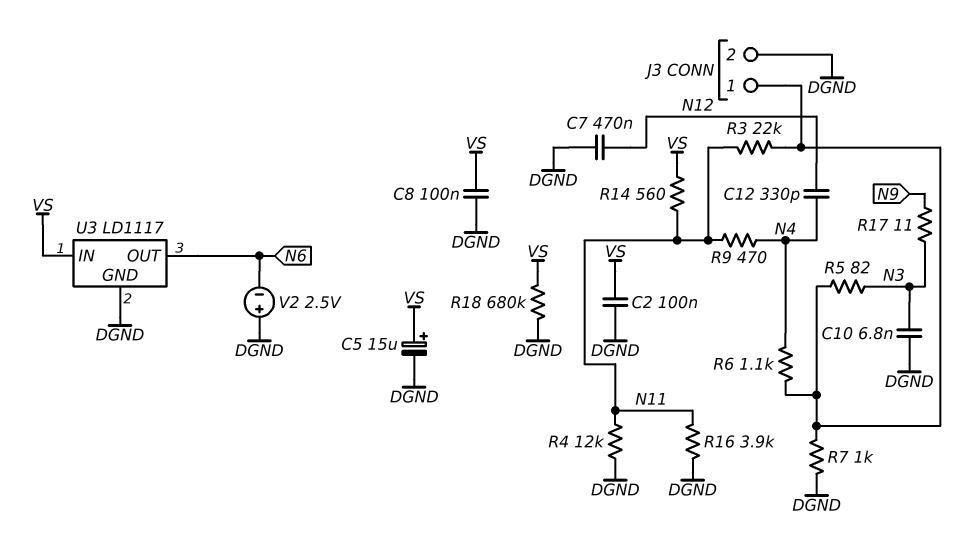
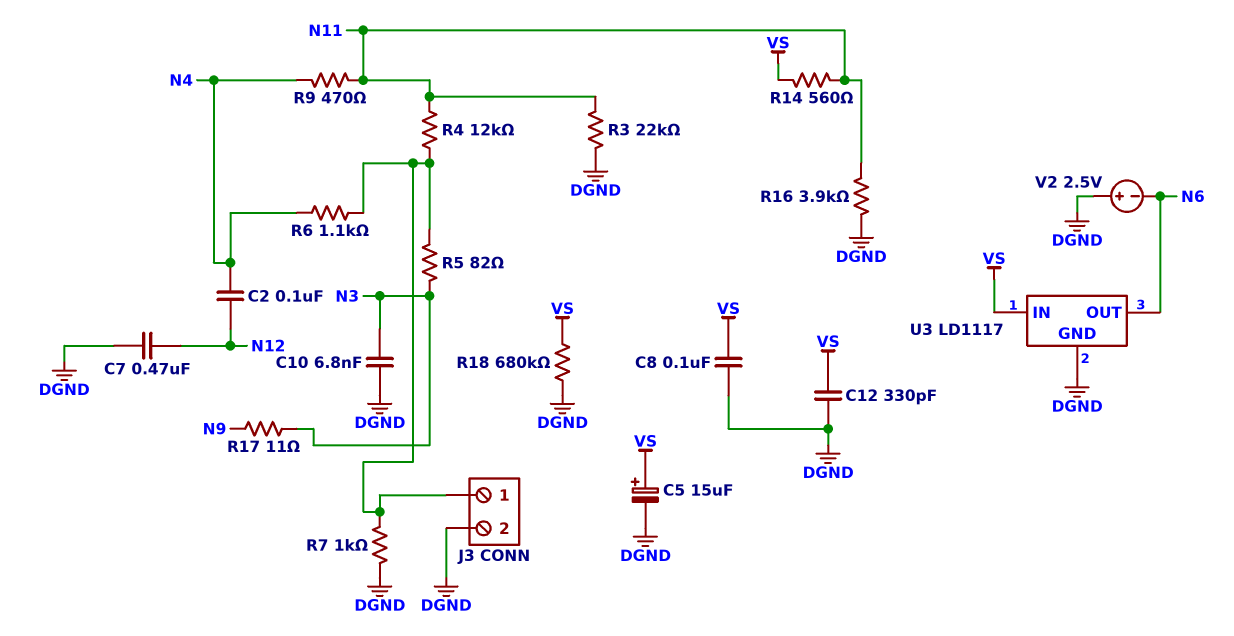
C2: 100nF (DGND, VS) -> 100nF (N4, N12)
C12: 330pF (N4, N12) -> 330pF (DGND, VS)
R3: 22k (J3/1, N11) -> 22k (DGND, N11)
R4: 12k (DGND, N11) -> 12k (J3/1, N11)

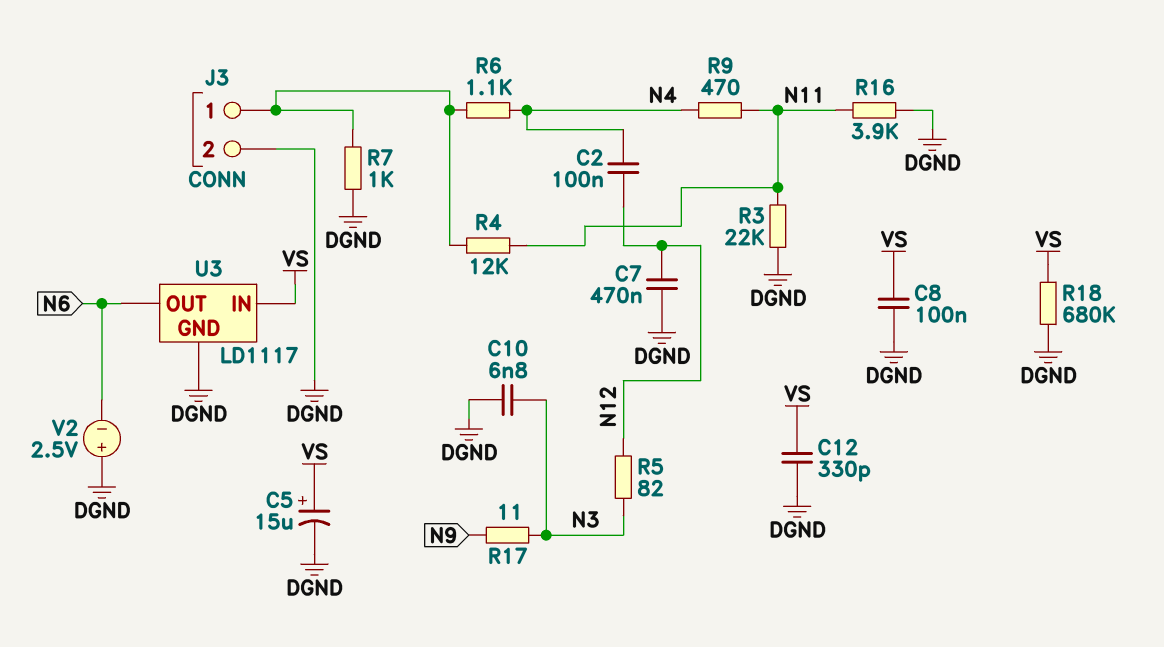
R5: 82 (J3/1, N3) -> 82 (N3, N12)
R14: 560 (N11, VS) -> none

